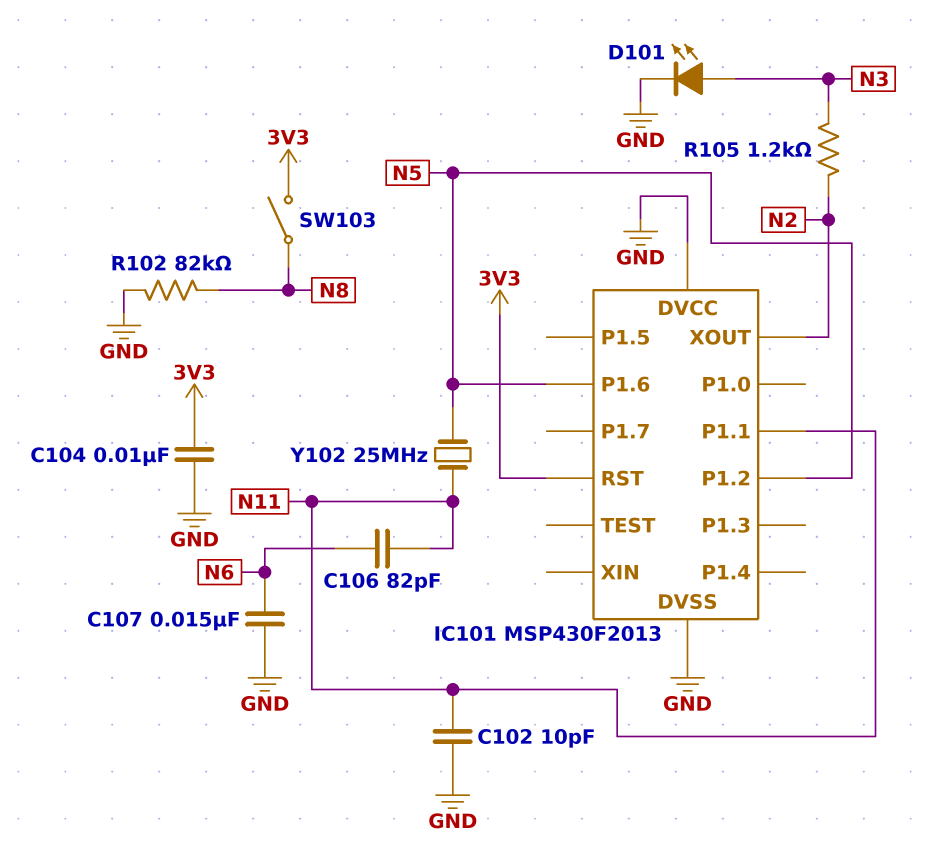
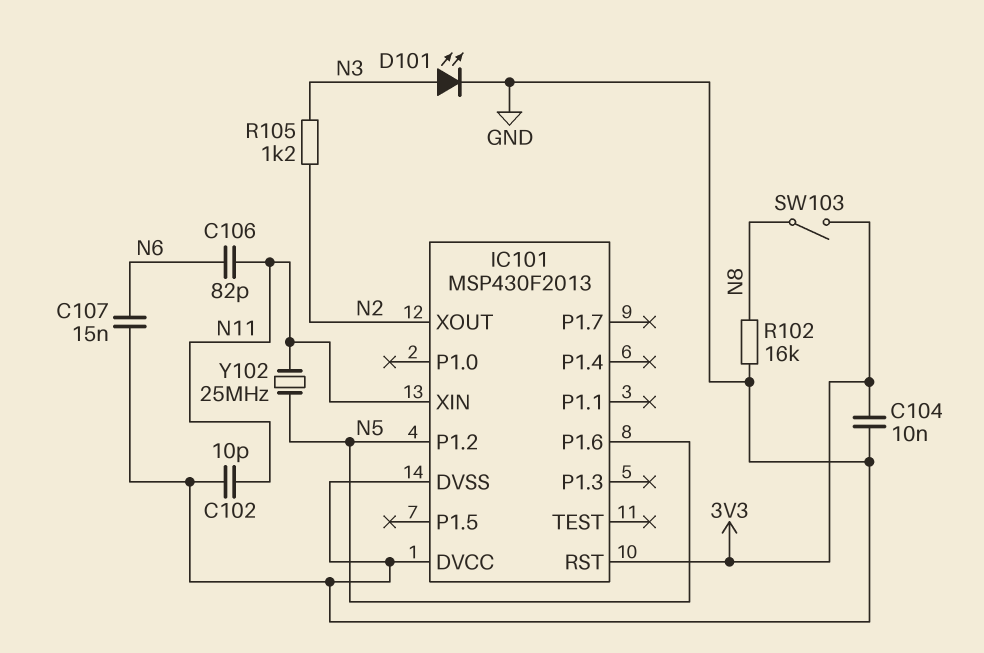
IC101 pin P1.1: N11 -> none
IC101 pin XIN: none -> N11
R102: 82k (GND, N8) -> 16k (GND, N8)

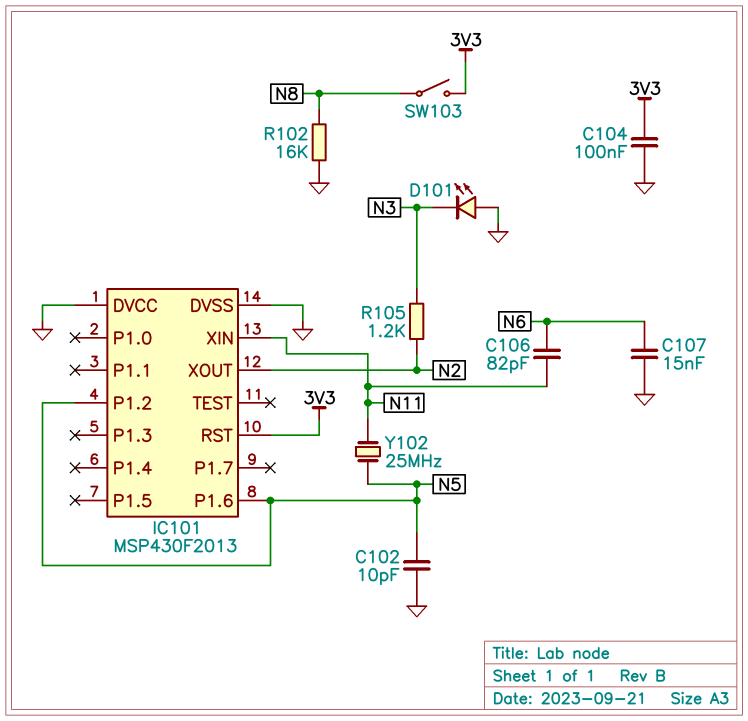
C102: 10pF (GND, N11) -> 10pF (GND, N5)
C104: 10nF (3V3, GND) -> 100nF (3V3, GND)
D101: LED (A N3, K GND) -> LED (A GND, K N3)

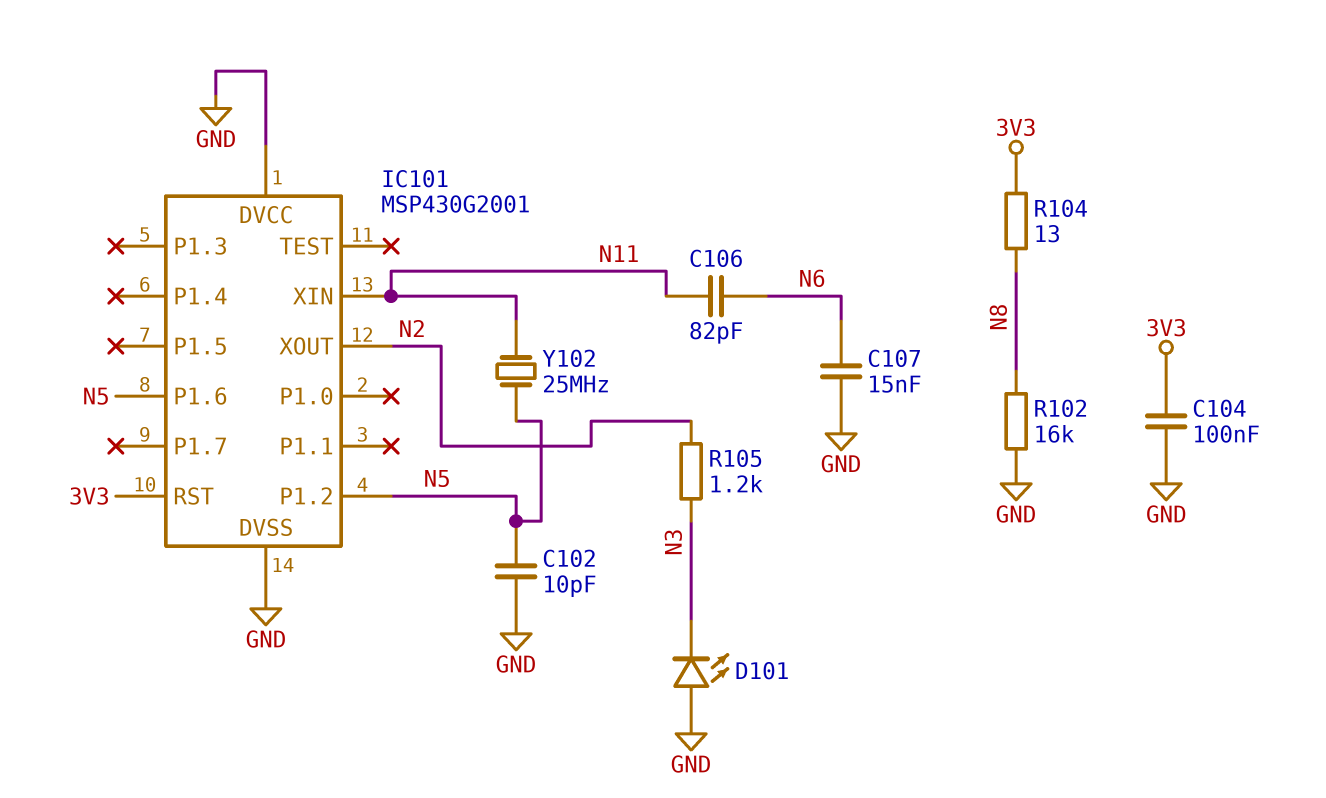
IC101: MSP430F2013 -> MSP430G2001
R104: none -> 13 (3V3, N8)
SW103: switch (3V3, N8) -> none

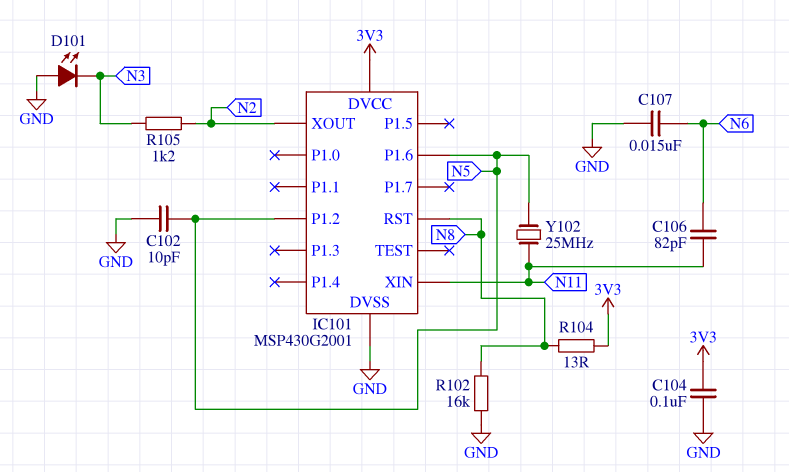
IC101 pin DVCC: GND -> 3V3
IC101 pin RST: 3V3 -> N8

